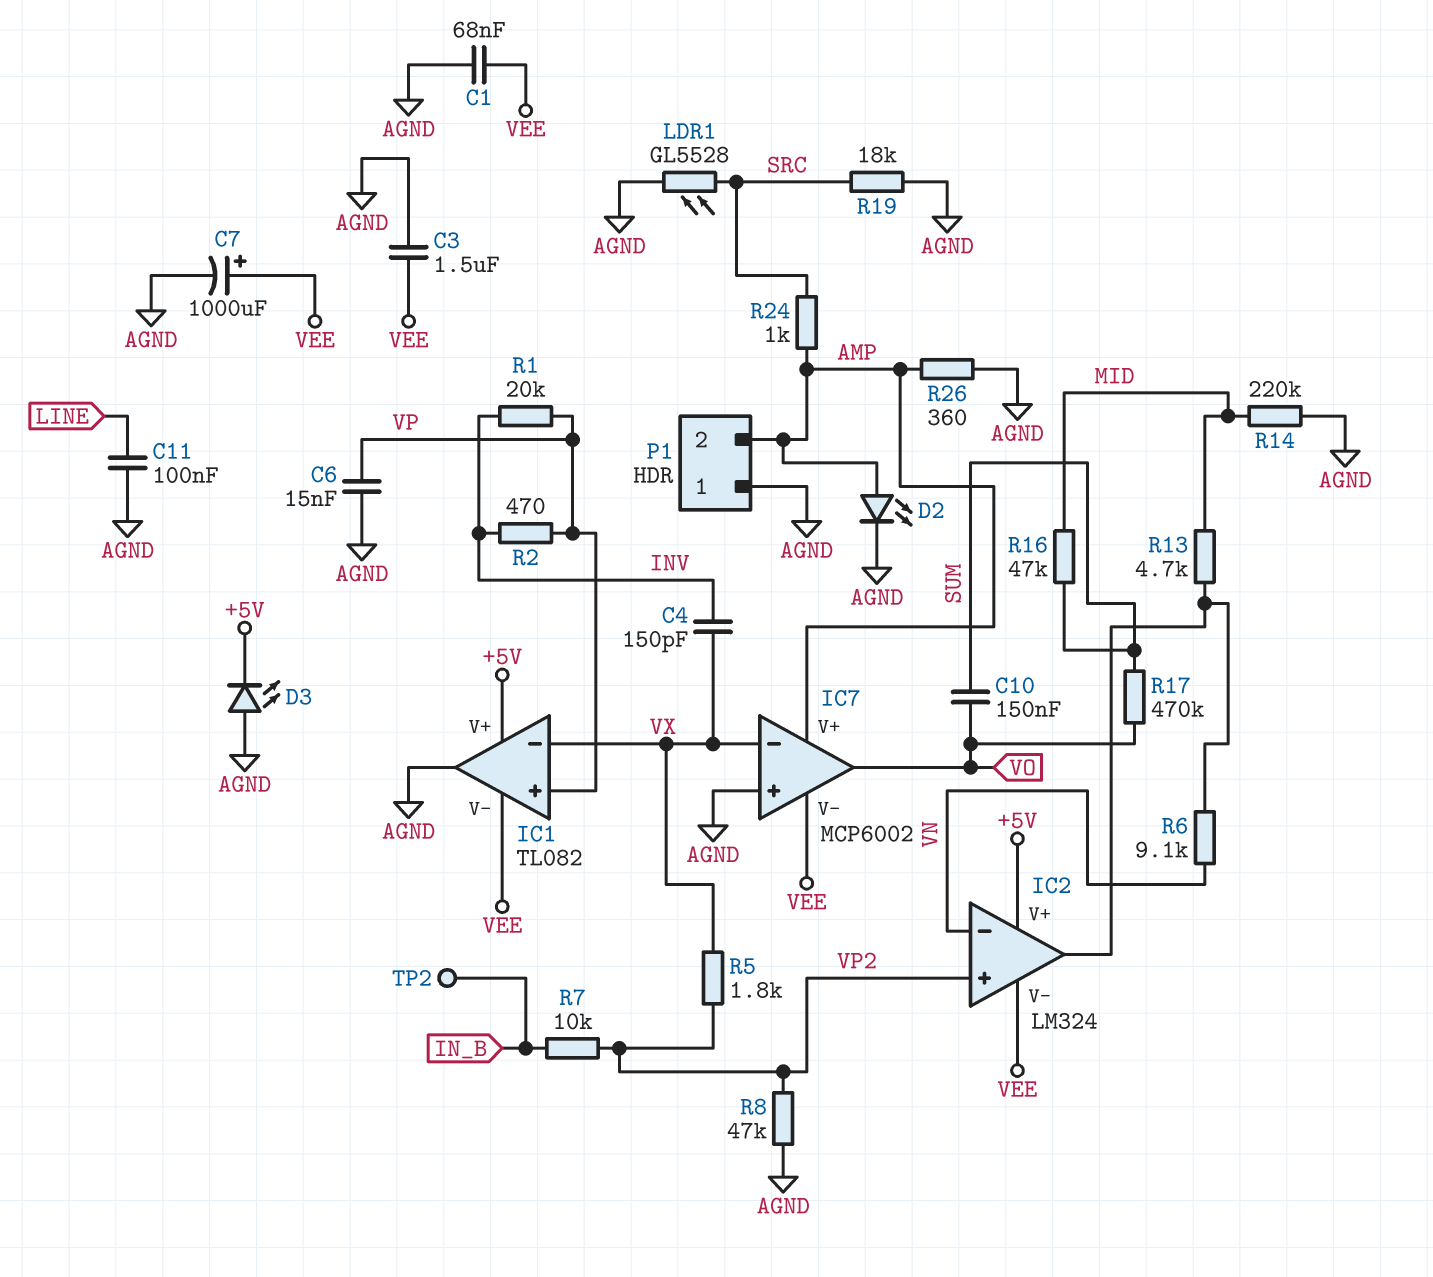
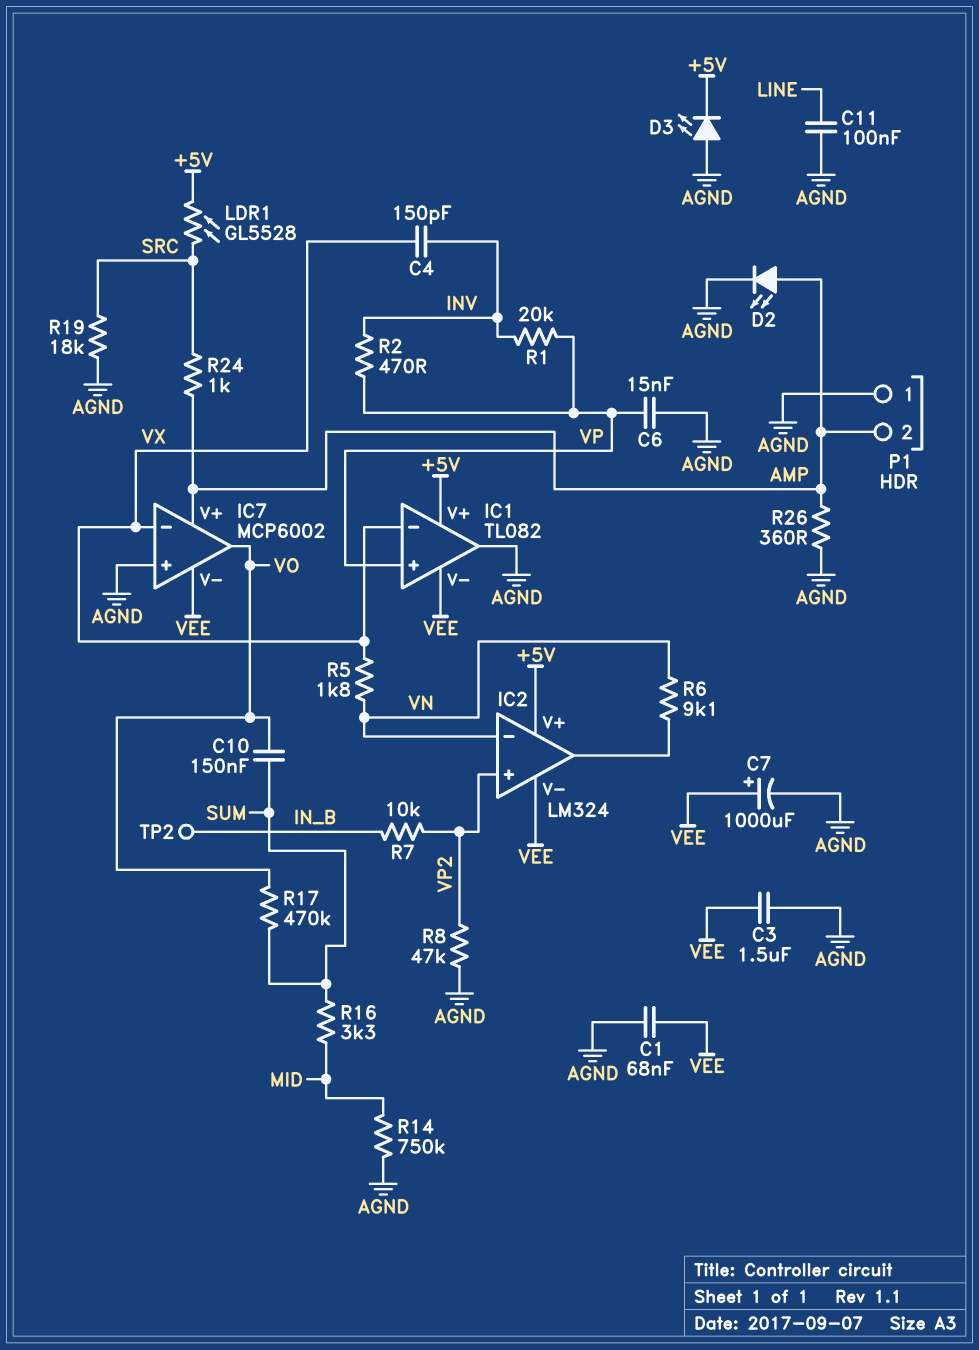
LDR1: GL5528 (AGND, SRC) -> GL5528 (+5V, SRC)
R5: 1.8k (VP2, VX) -> 1.8k (VN, VX)
R13: 4.7k (IC2/out, MID) -> none
R14: 220k (AGND, MID) -> 750k (AGND, MID)
R16: 47k (MID, SUM) -> 3.3k (MID, SUM)

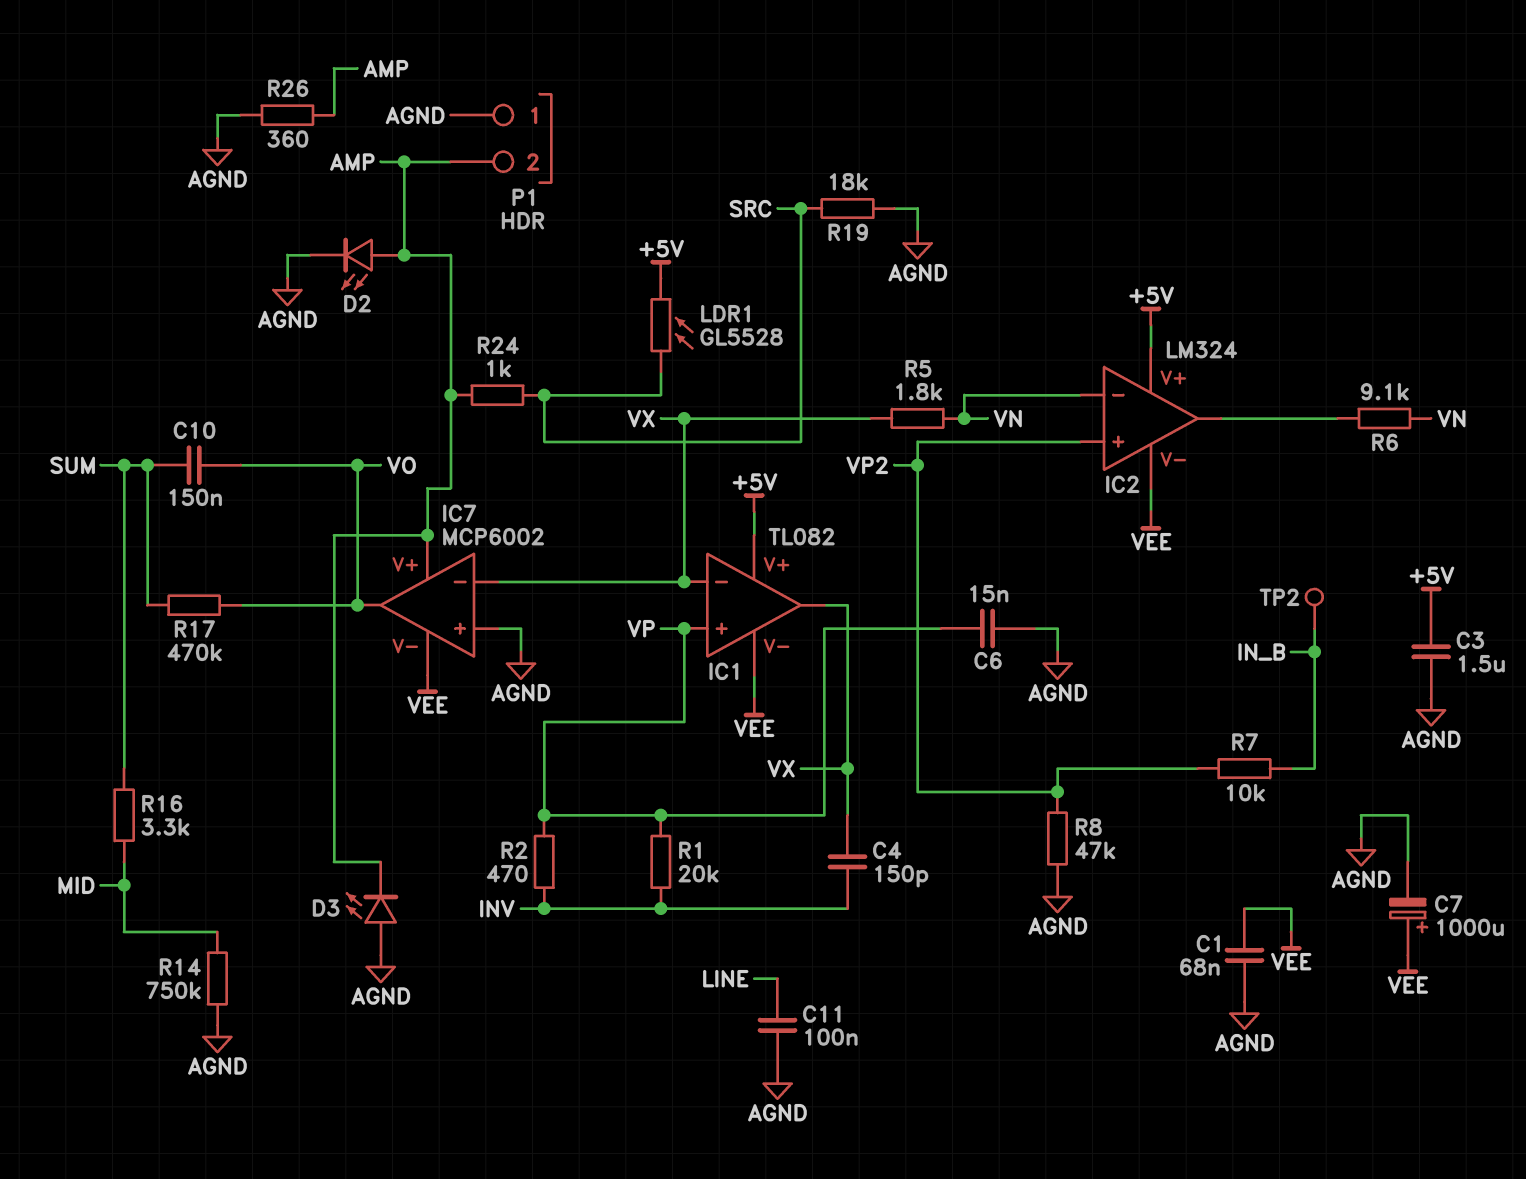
C3: 1.5uF (AGND, VEE) -> 1.5uF (+5V, AGND)
D3: LED (A AGND, K +5V) -> LED (A AGND, K AMP)
IC1 pin out: AGND -> VX

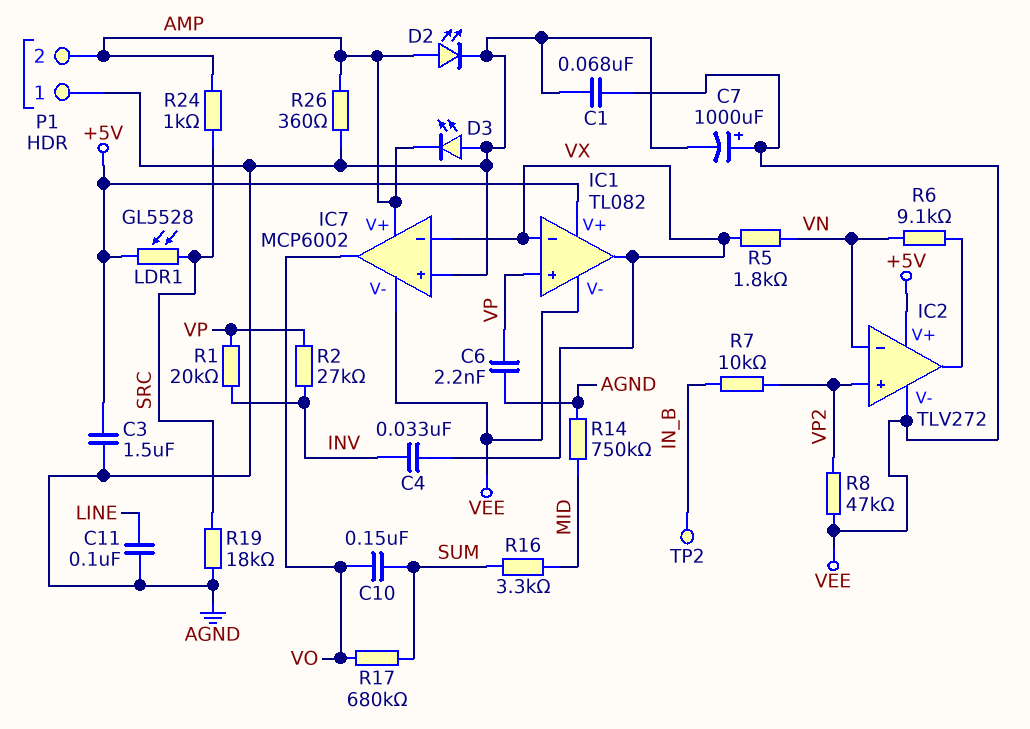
C4: 150pF (INV, VX) -> 33nF (INV, VX)
C6: 15nF (AGND, VP) -> 2.2nF (AGND, VP)
IC2: LM324 -> TLV272
R2: 470 (INV, VP) -> 27k (INV, VP)
R8: 47k (AGND, VP2) -> 47k (VEE, VP2)
R17: 470k (SUM, VO) -> 680k (SUM, VO)

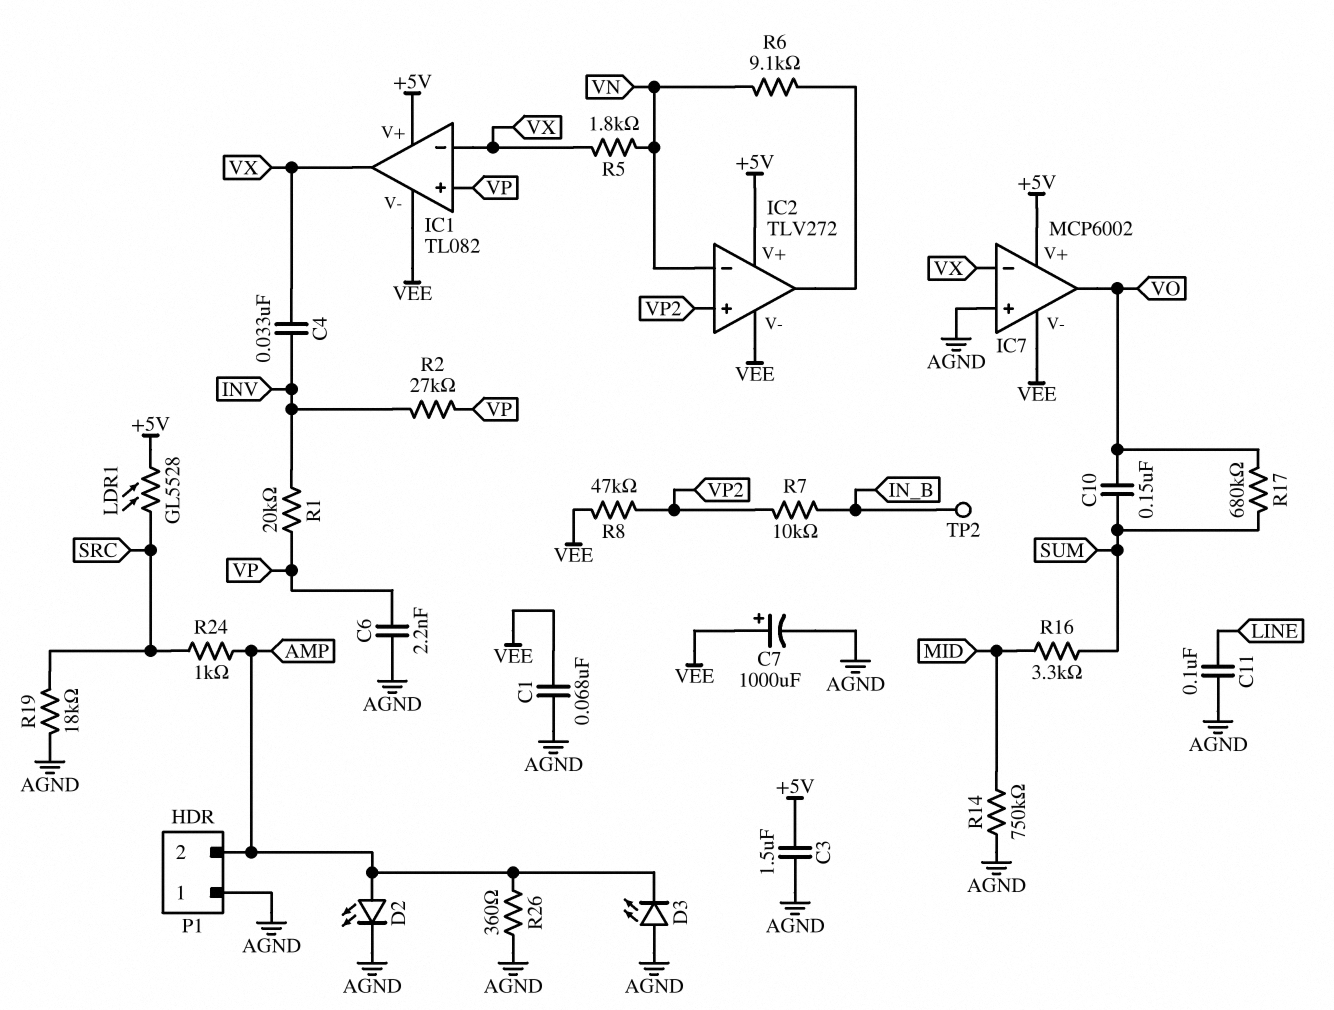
IC7 pin V+: AMP -> +5V

